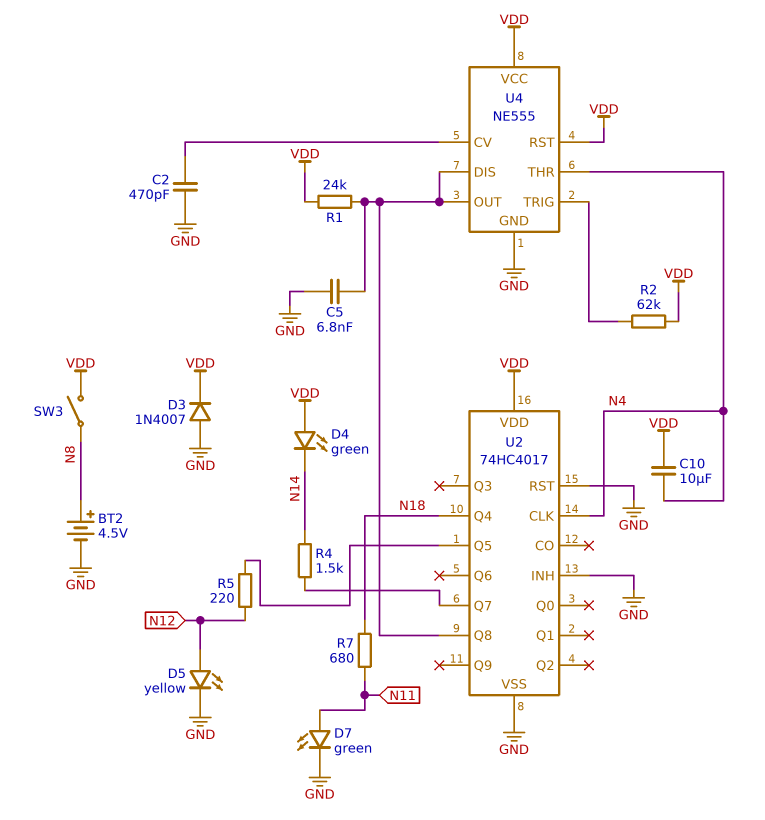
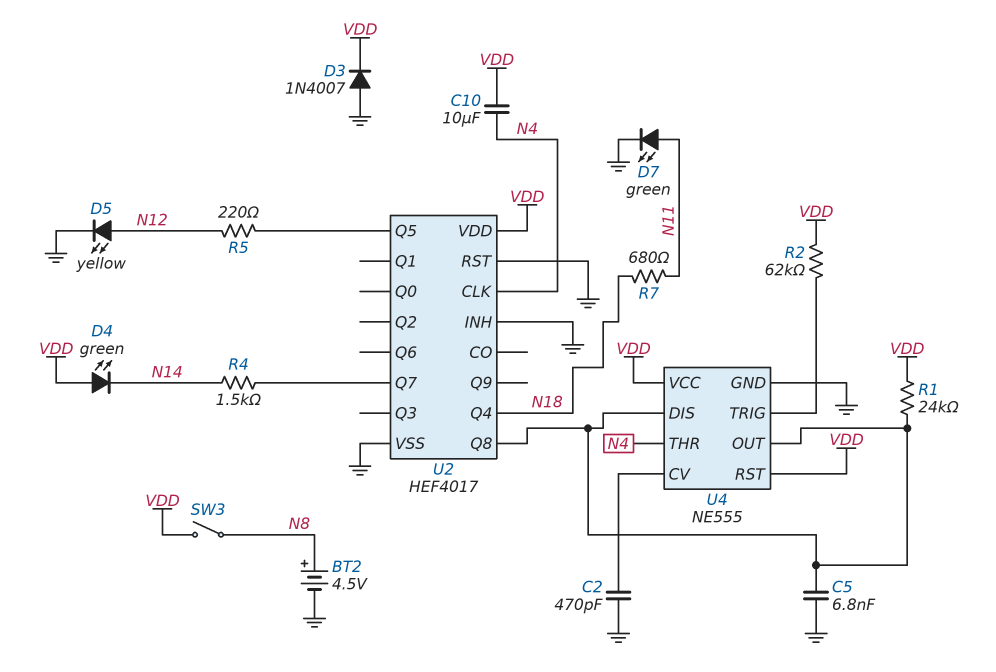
U2: 74HC4017 -> HEF4017

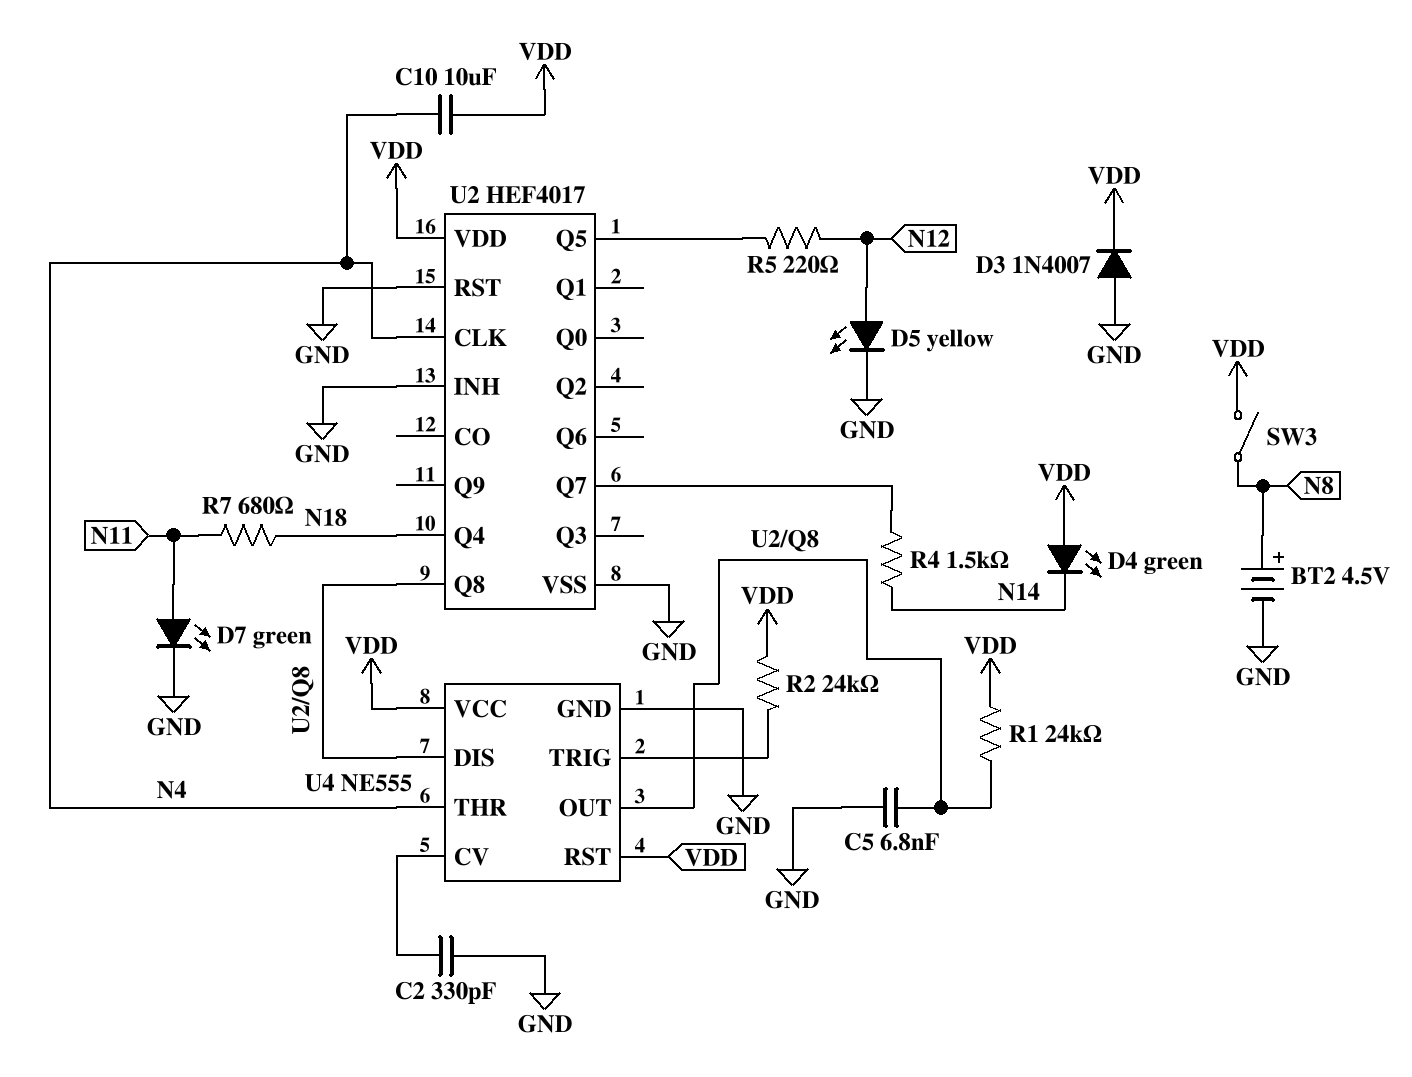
C2: 470pF (GND, U4/CV) -> 330pF (GND, U4/CV)
R2: 62k (U4/TRIG, VDD) -> 24k (U4/TRIG, VDD)

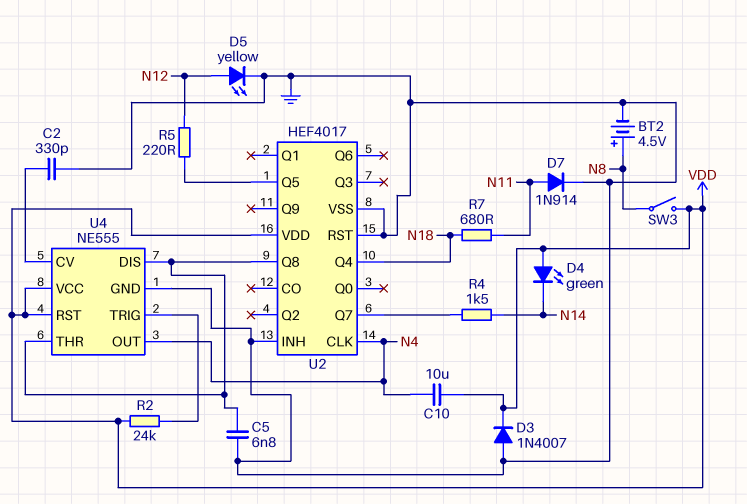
D7: LED green (A N11, K GND) -> diode 1N914 (A N11, K GND)
R1: 24k (U2/Q8, VDD) -> none
U4 pin OUT: U2/Q8 -> N4
U4 pin THR: N4 -> U2/Q8

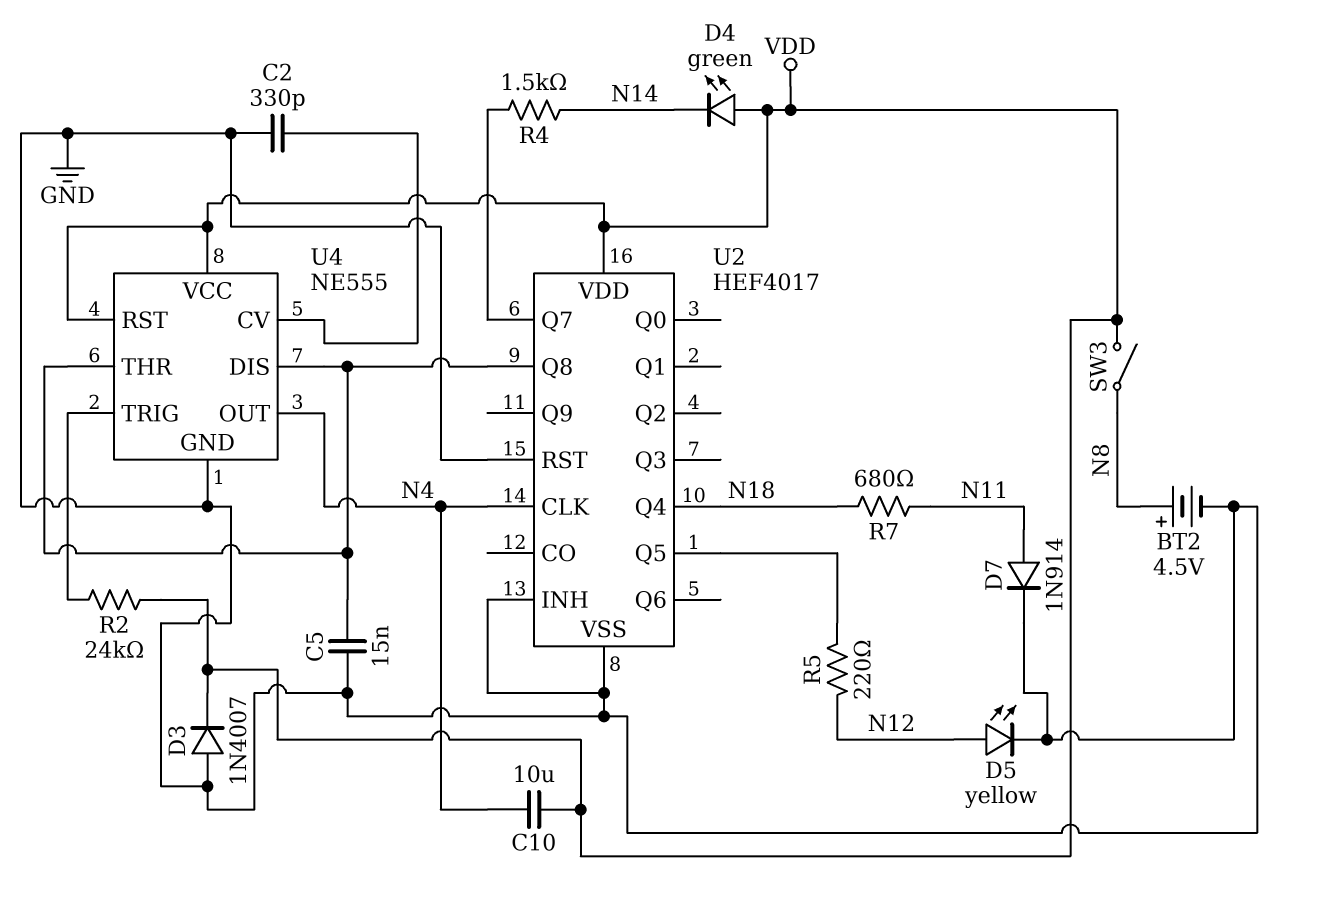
C5: 6.8nF (GND, U2/Q8) -> 15nF (GND, U2/Q8)

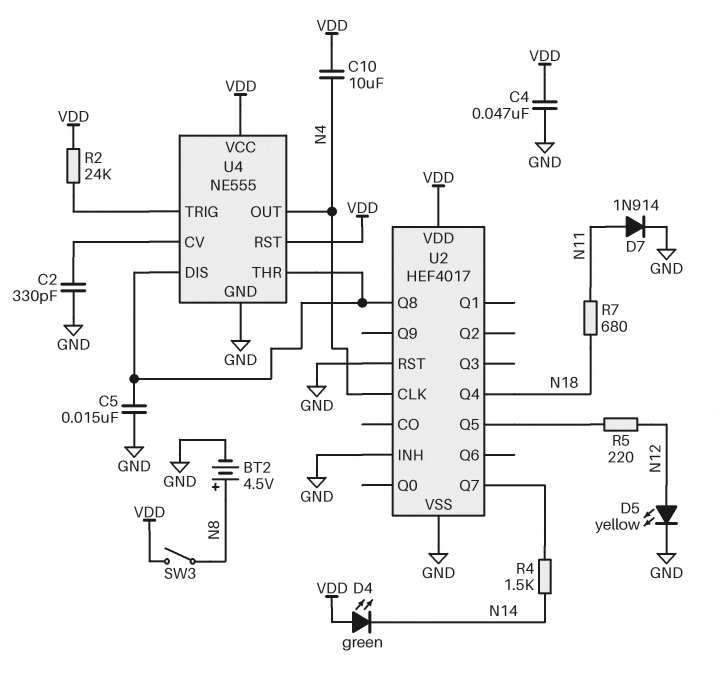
C4: none -> 47nF (GND, VDD)
D3: diode 1N4007 (A GND, K VDD) -> none

